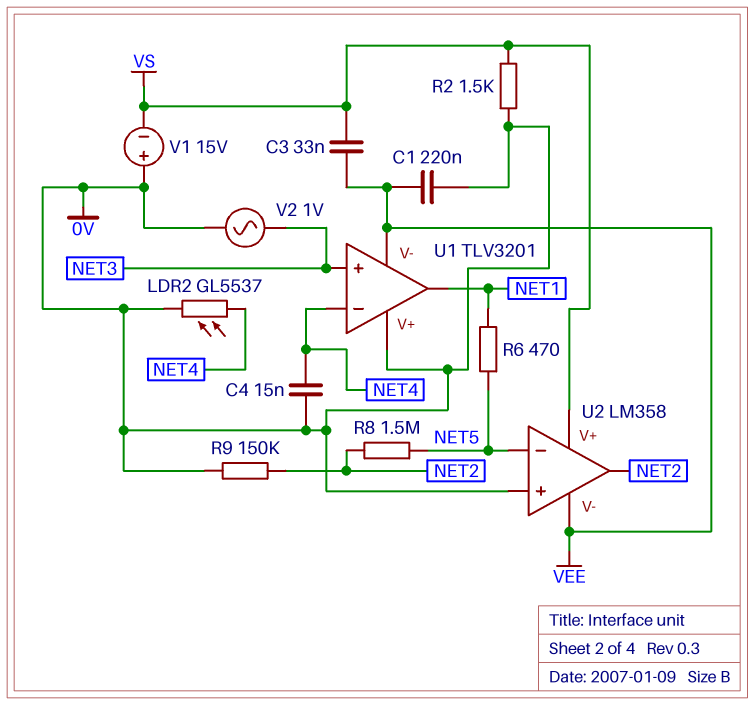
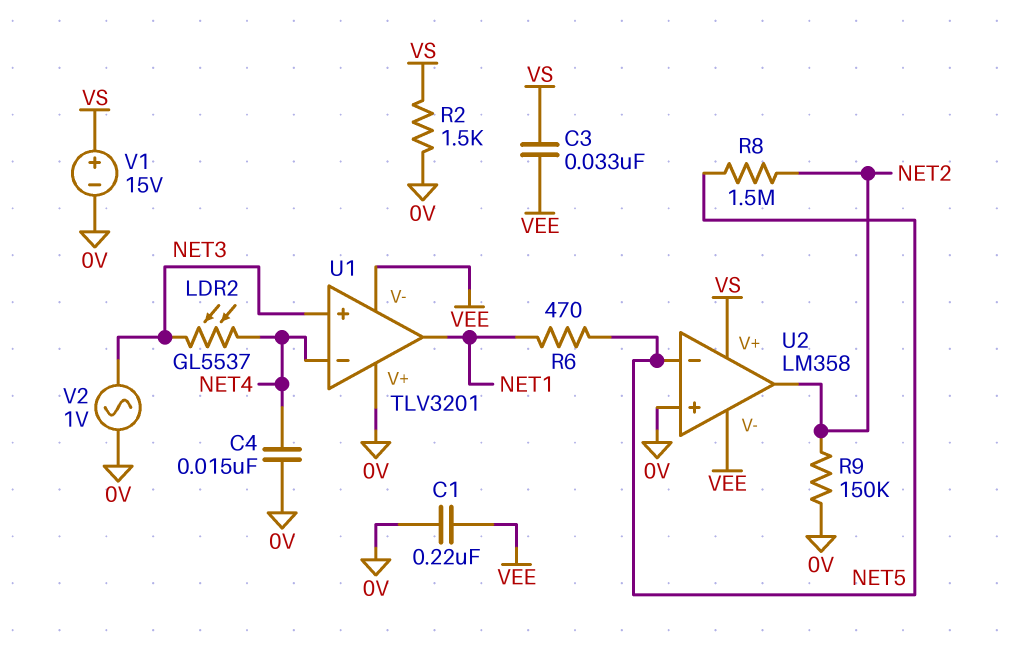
LDR2: GL5537 (0V, NET4) -> GL5537 (NET3, NET4)
V1: 15V (plus 0V, minus VS) -> 15V (plus VS, minus 0V)

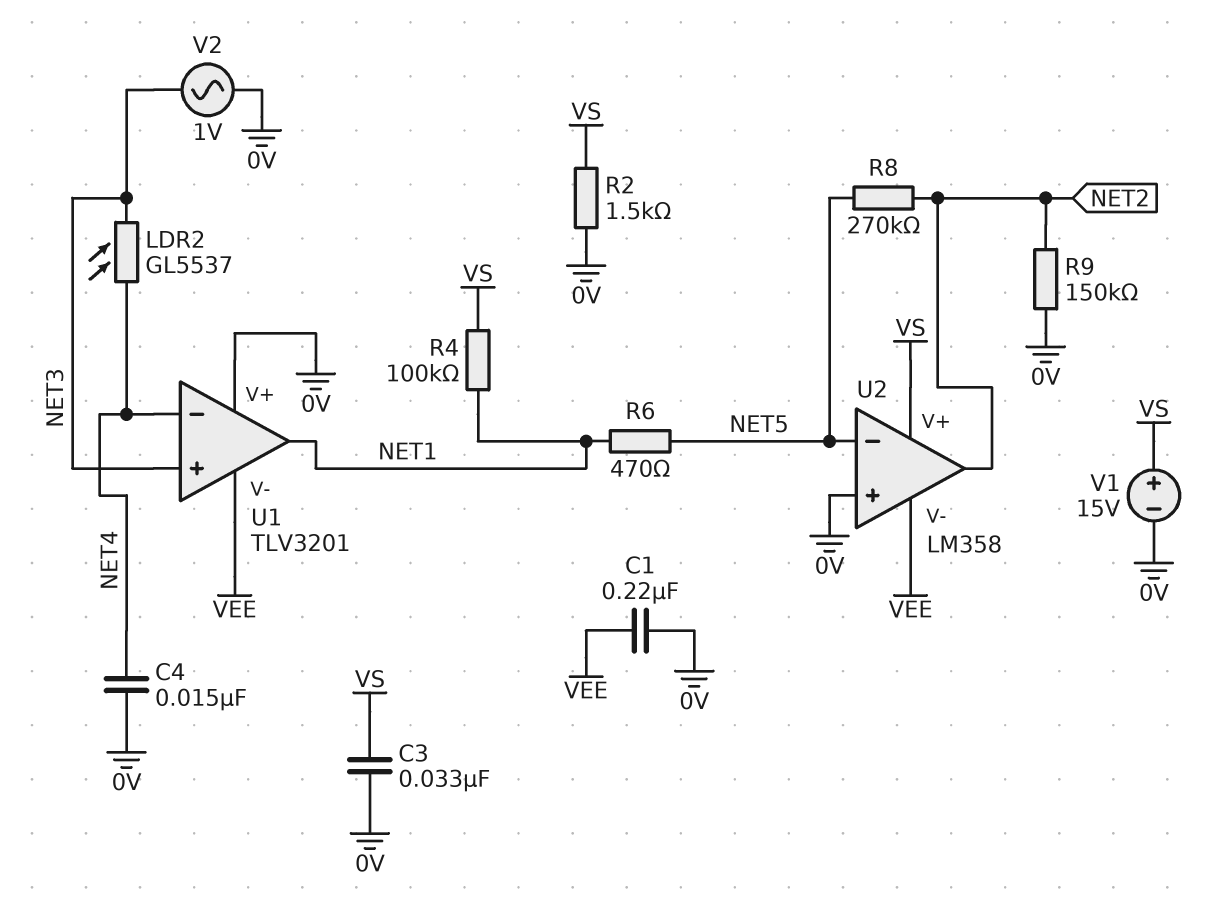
C3: 33nF (VEE, VS) -> 33nF (0V, VS)
R4: none -> 100k (NET1, VS)
R8: 1.5M (NET2, NET5) -> 270k (NET2, NET5)

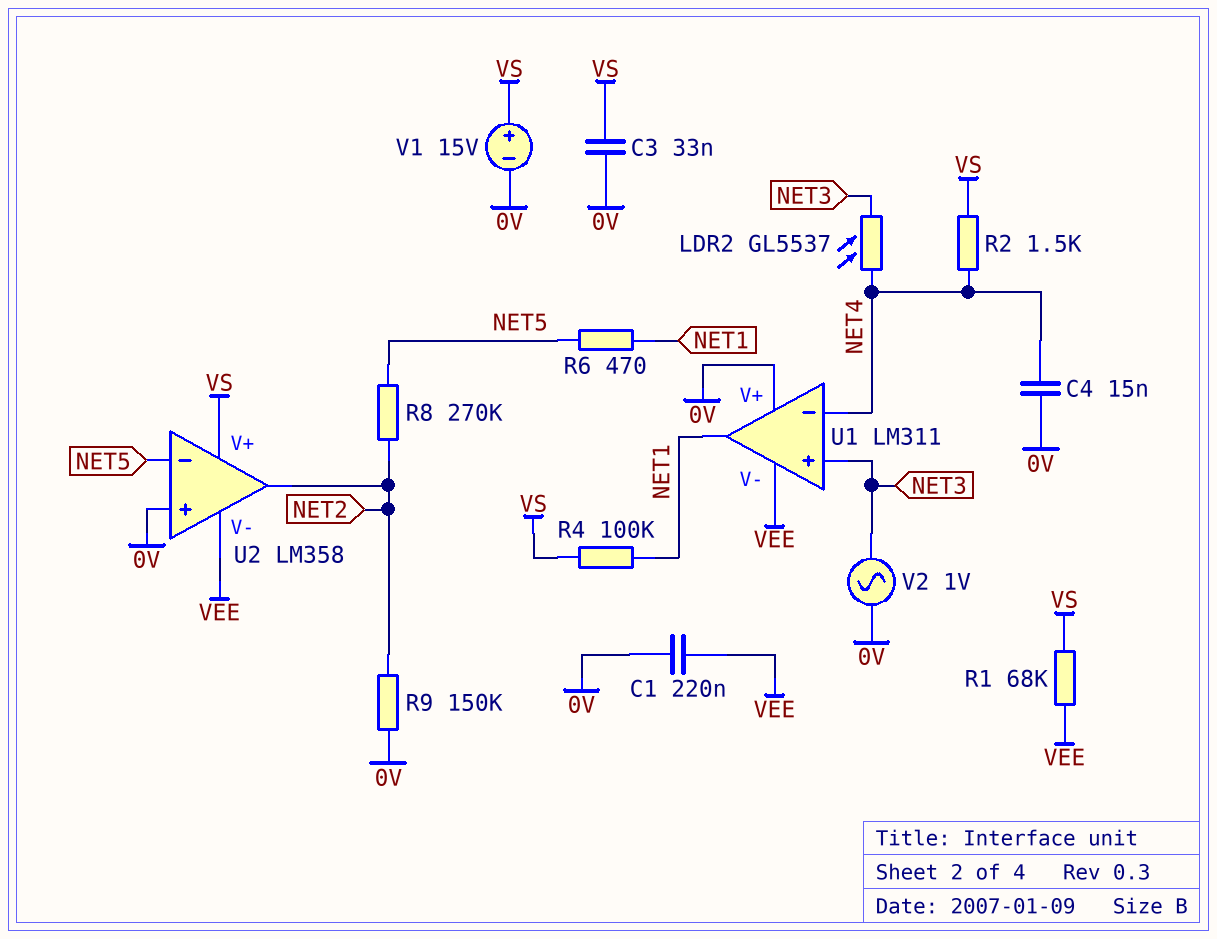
R1: none -> 68k (VEE, VS)
R2: 1.5k (0V, VS) -> 1.5k (NET4, VS)
U1: TLV3201 -> LM311

